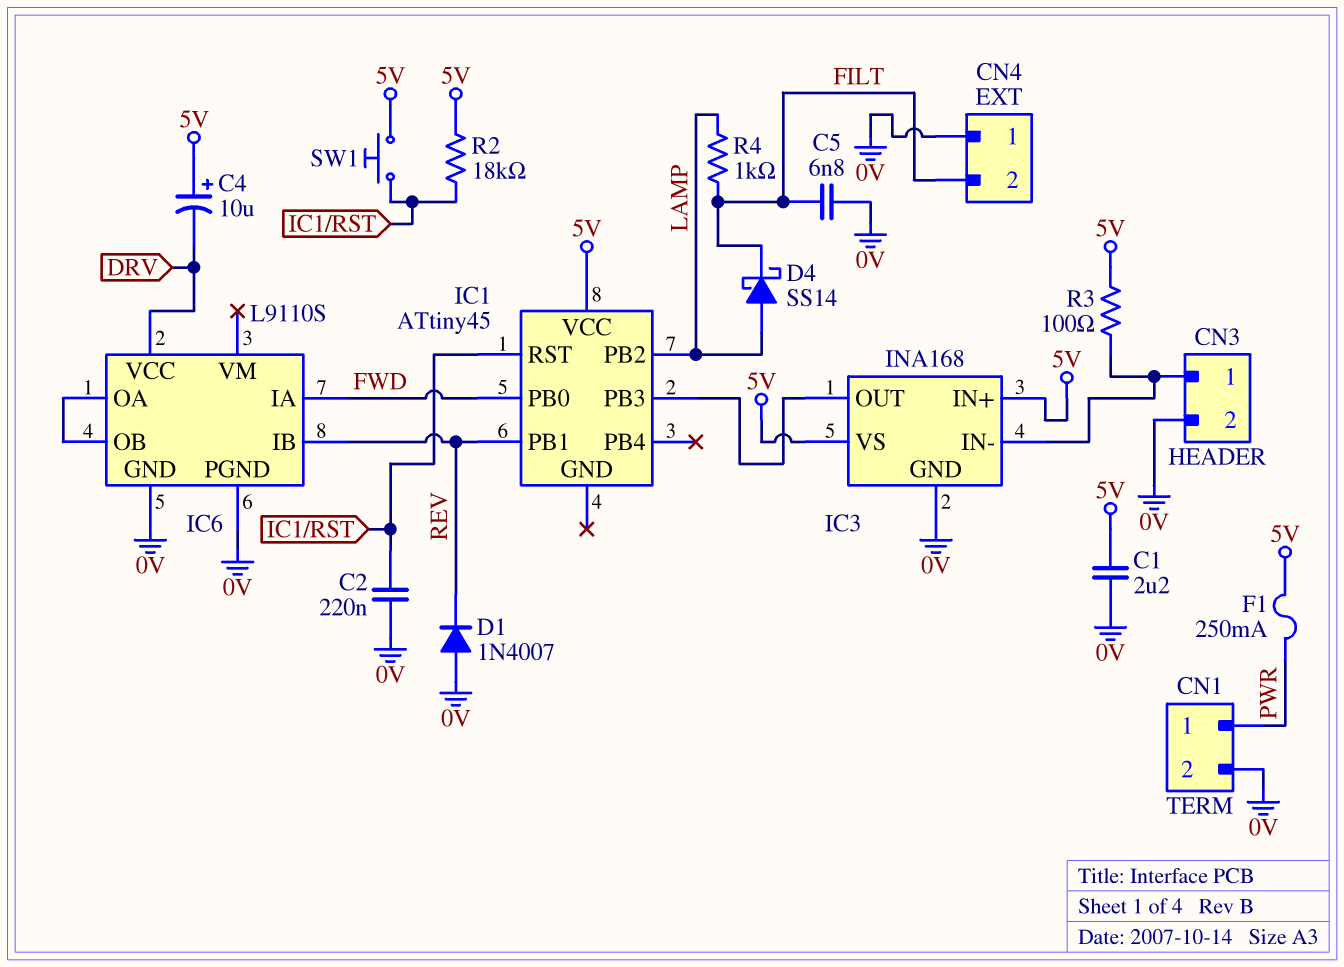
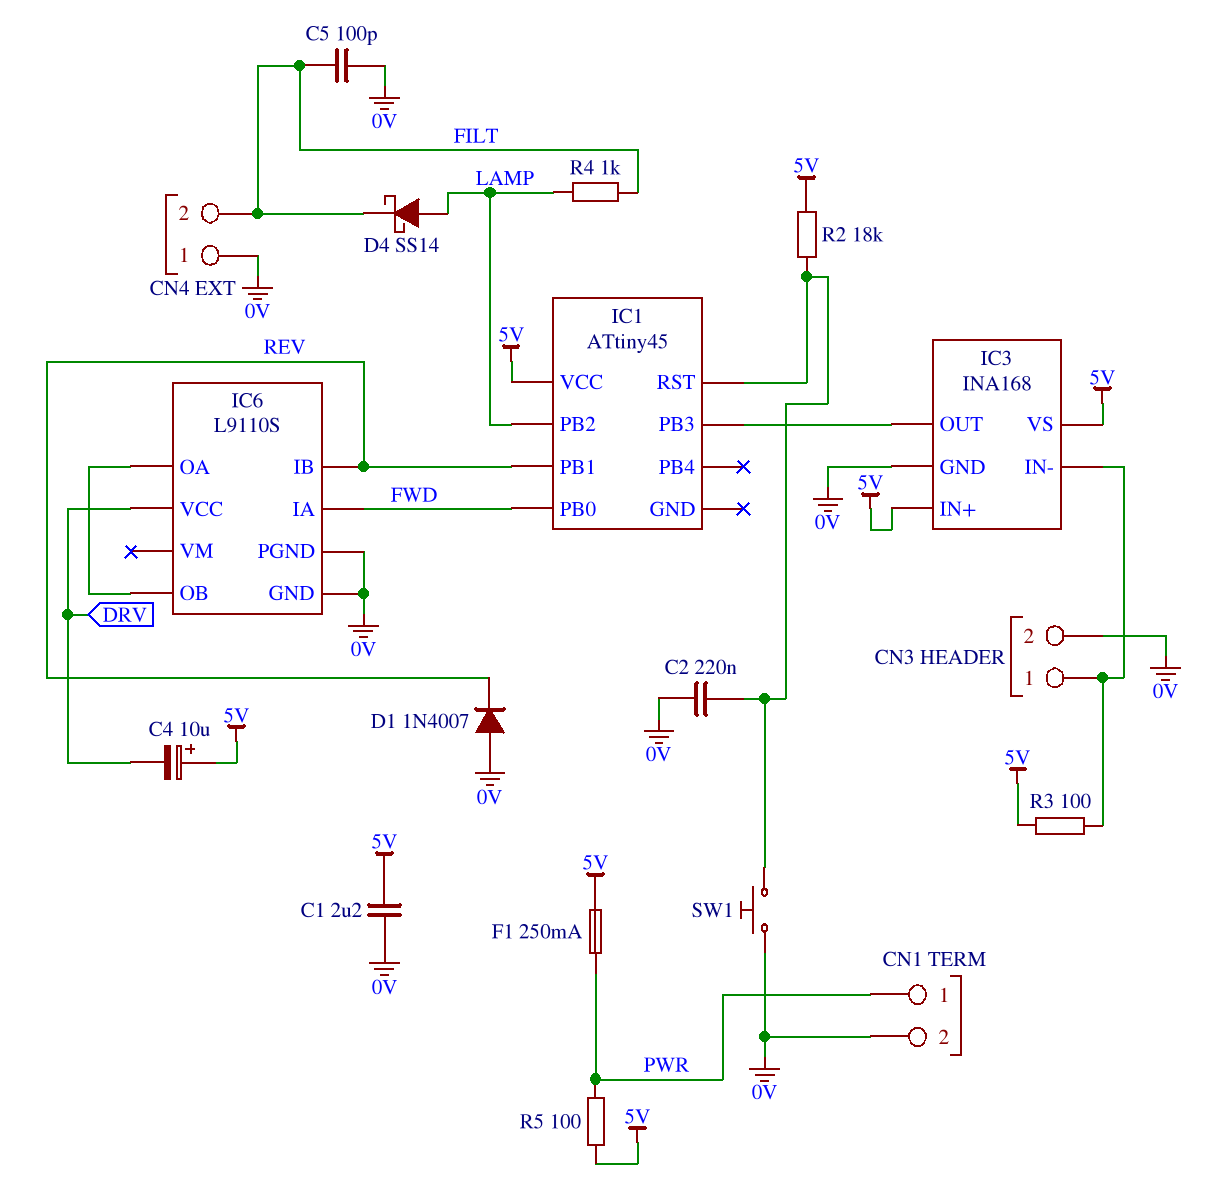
C5: 6.8nF (0V, FILT) -> 100pF (0V, FILT)
R5: none -> 100 (5V, PWR)
SW1: button (5V, IC1/RST) -> button (0V, IC1/RST)

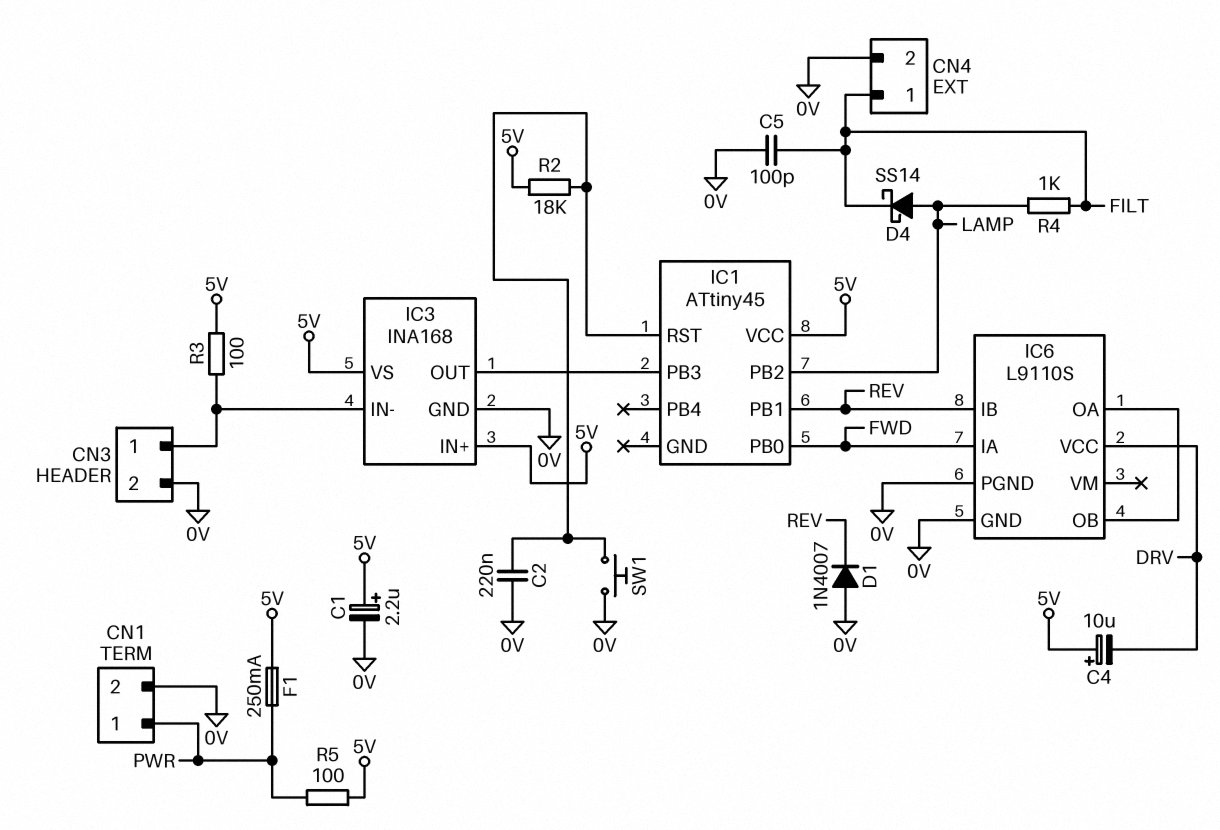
C1: 2.2uF (0V, 5V) -> 2.2uF (plus 5V, minus 0V)
CN4 pin 1: 0V -> FILT
CN4 pin 2: FILT -> 0V

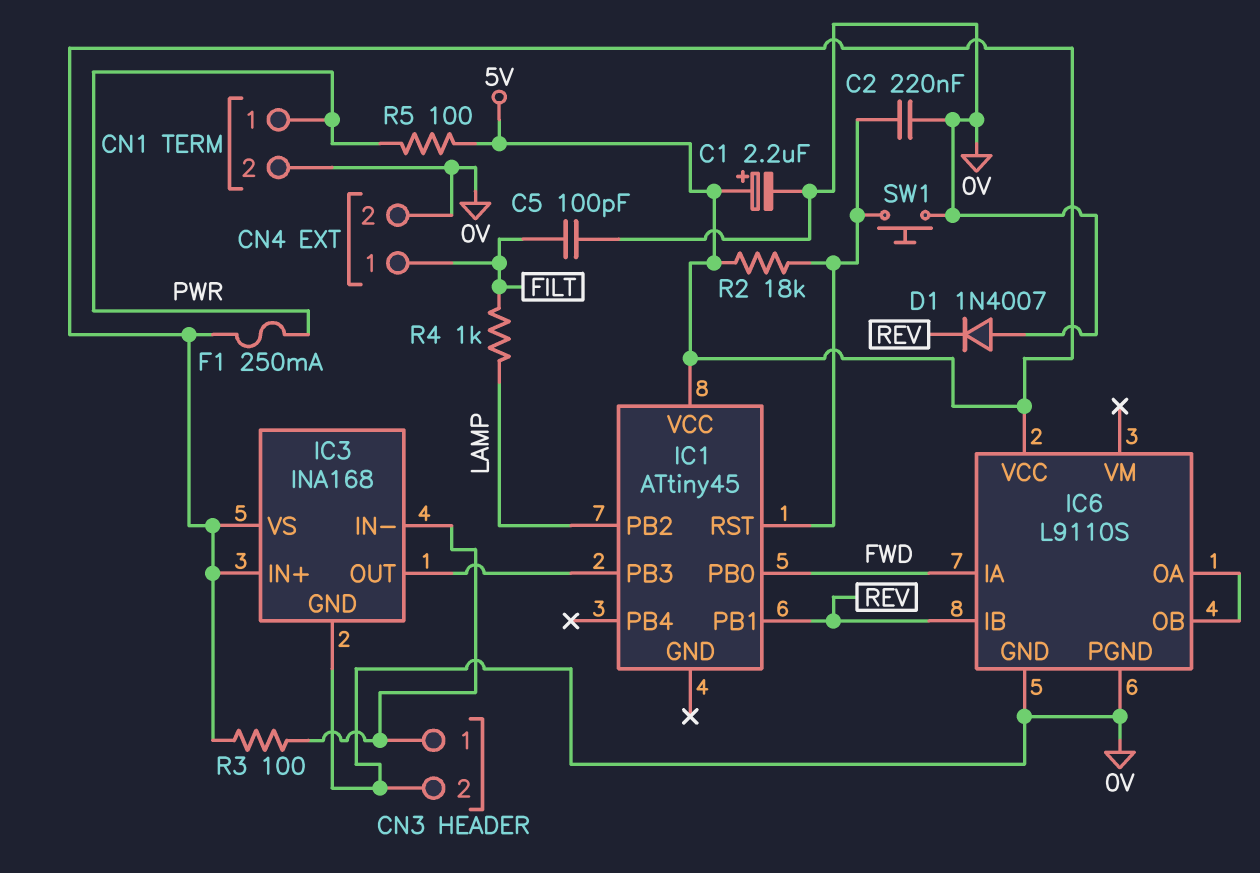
C4: 10uF (plus 5V, minus DRV) -> none
D4: schottky SS14 (A LAMP, K FILT) -> none
IC6 pin VCC: DRV -> 5V

